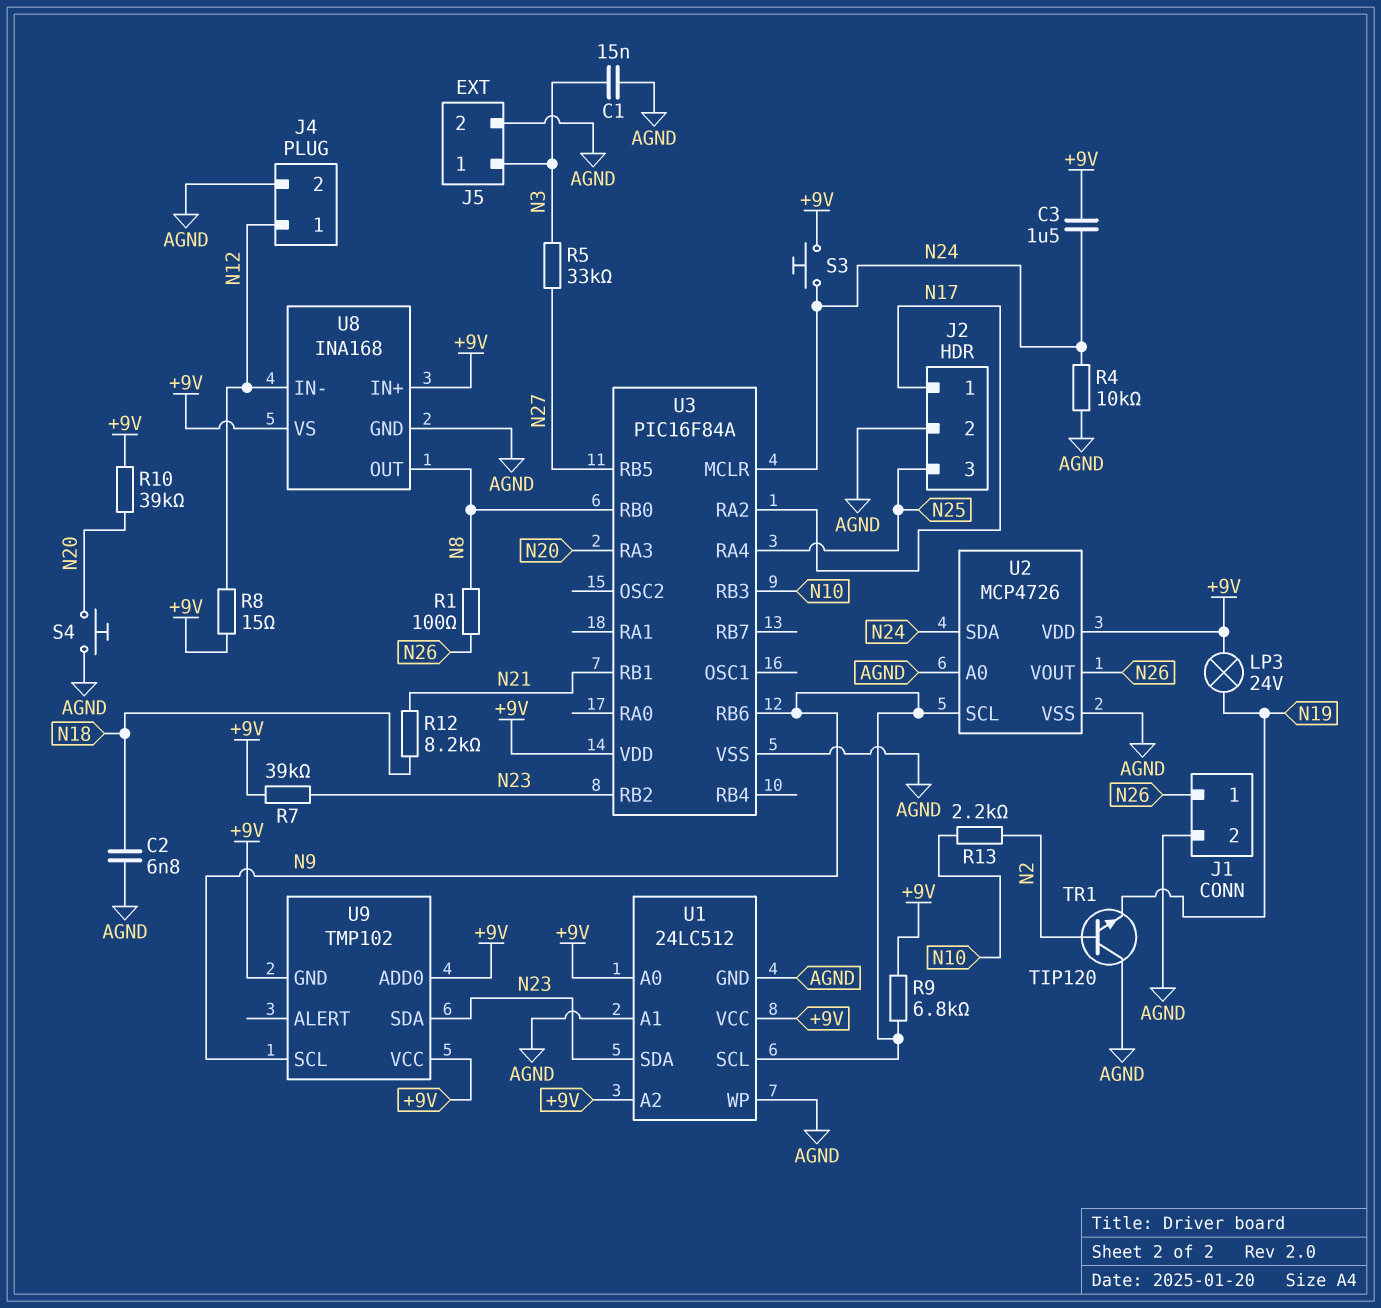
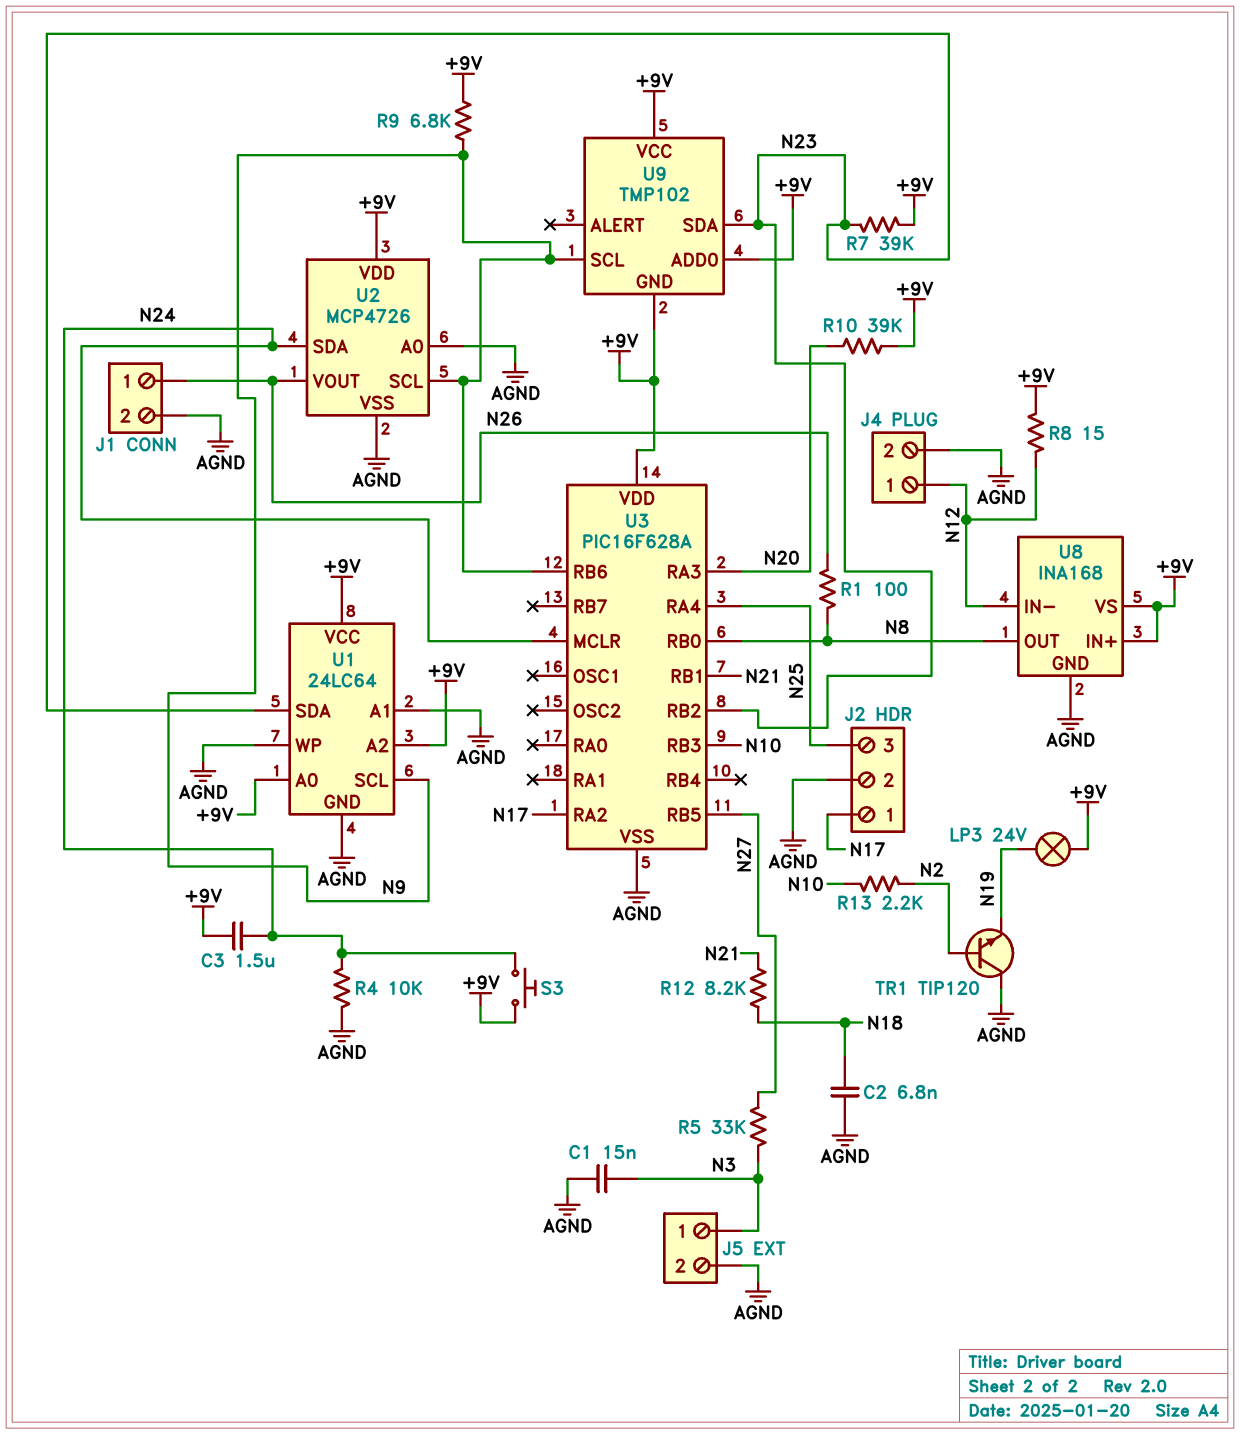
S4: button (AGND, N20) -> none
U1: 24LC512 -> 24LC64
U3: PIC16F84A -> PIC16F628A

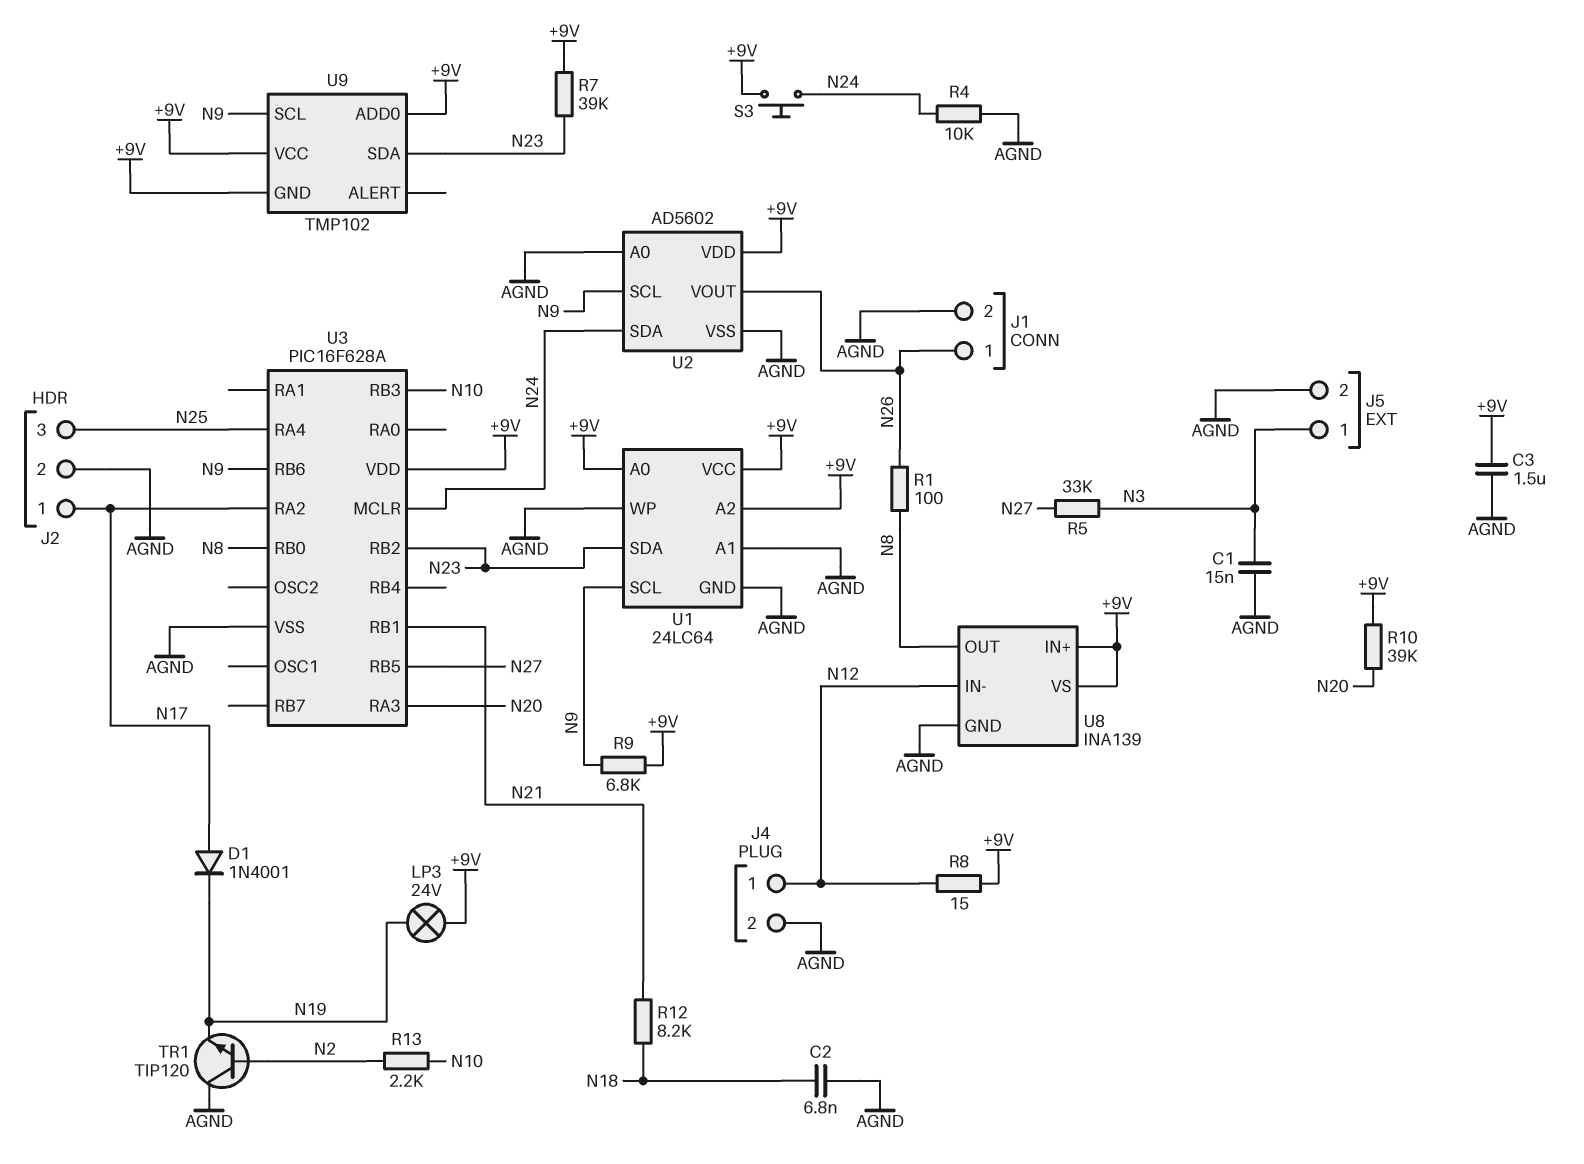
C3: 1.5uF (+9V, N24) -> 1.5uF (+9V, AGND)
D1: none -> diode 1N4001 (A N17, K N19)
U2: MCP4726 -> AD5602
U8: INA168 -> INA139

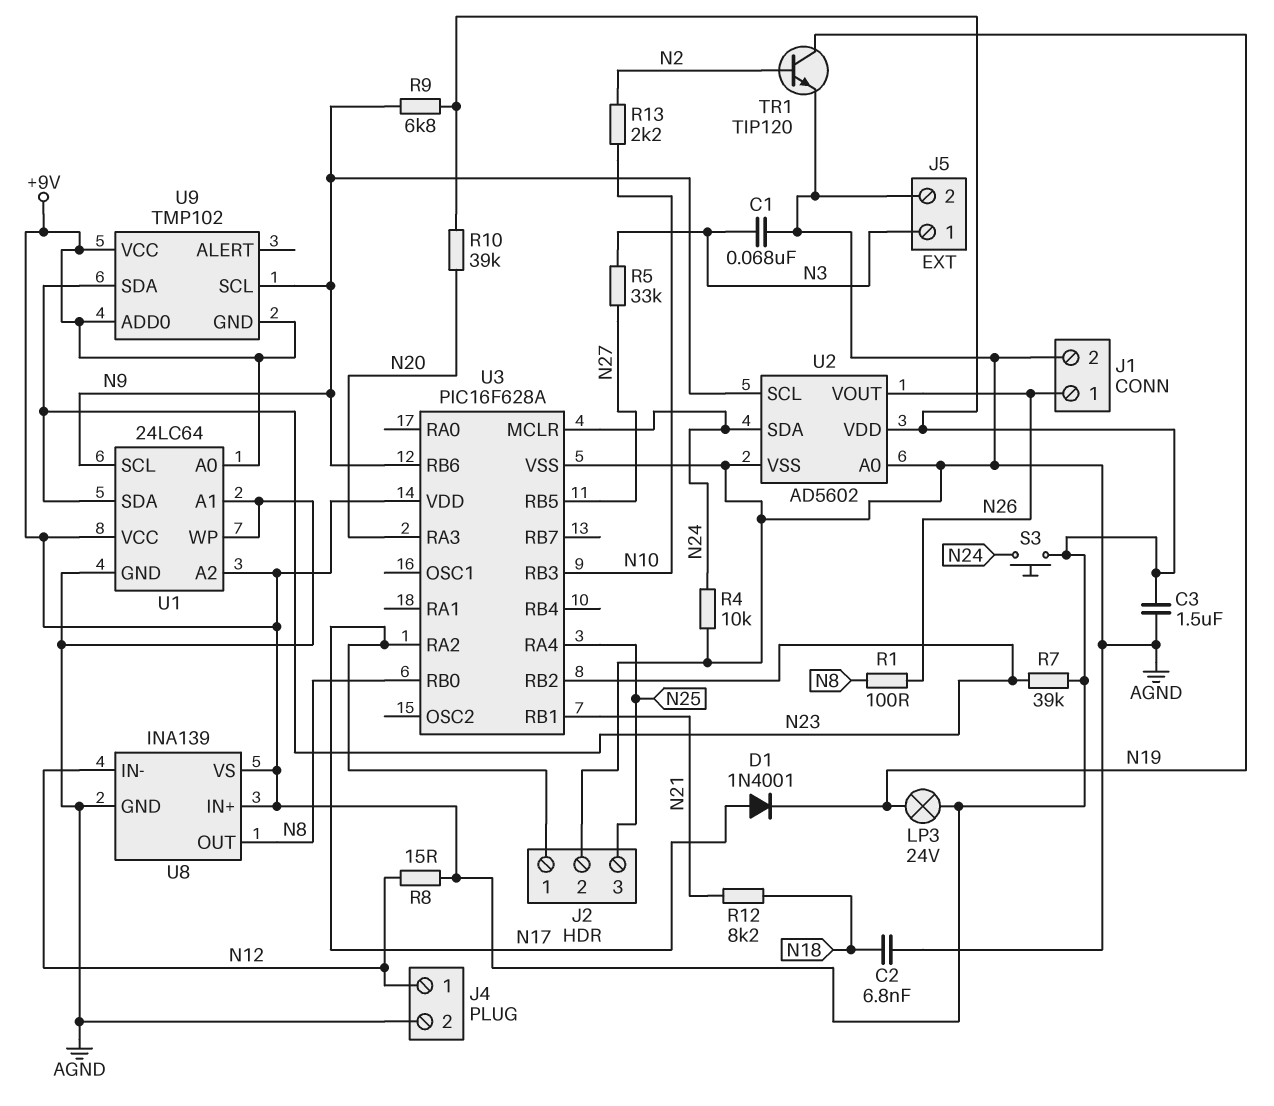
C1: 15nF (AGND, N3) -> 68nF (AGND, N3)
TR1: NPN TIP120 (B N2, C AGND, E N19) -> NPN TIP120 (B N2, C N19, E AGND)

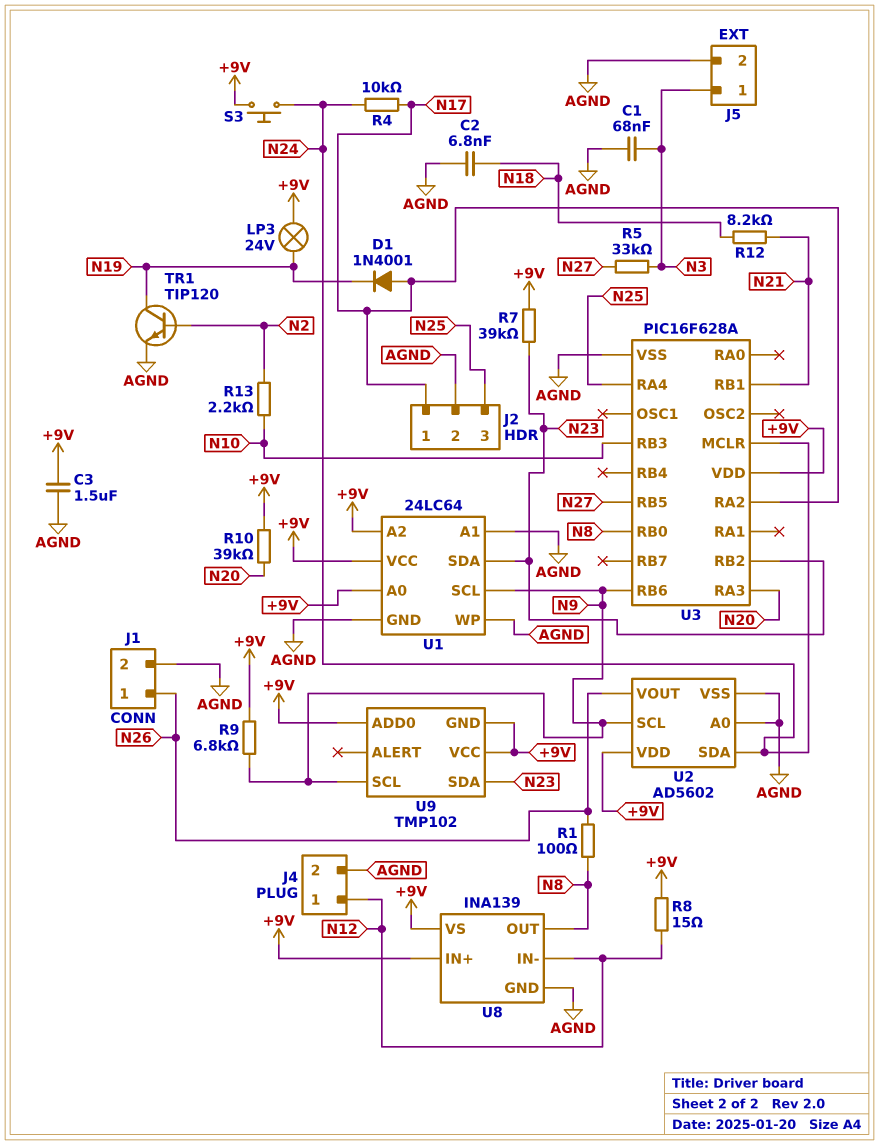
R4: 10k (AGND, N24) -> 10k (N17, N24)

